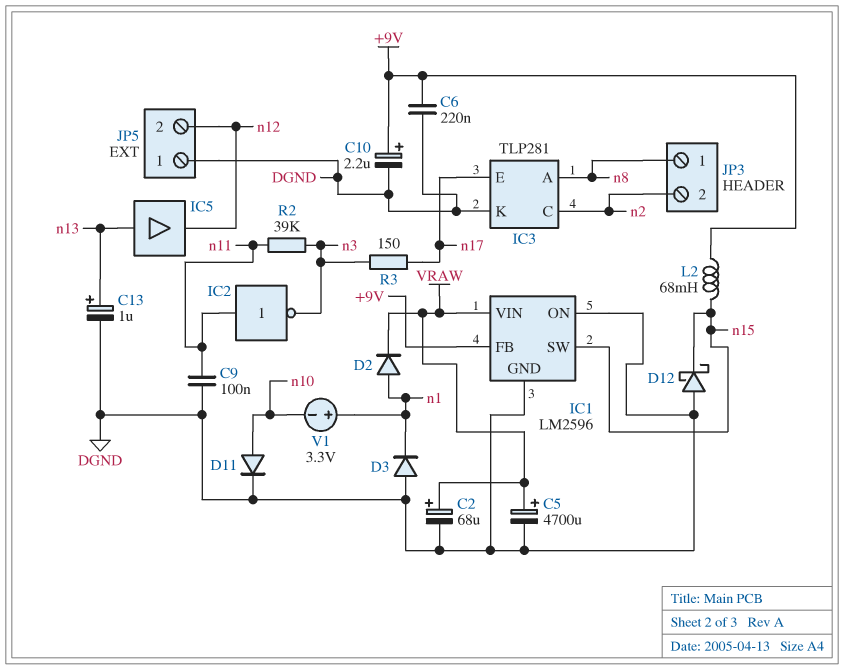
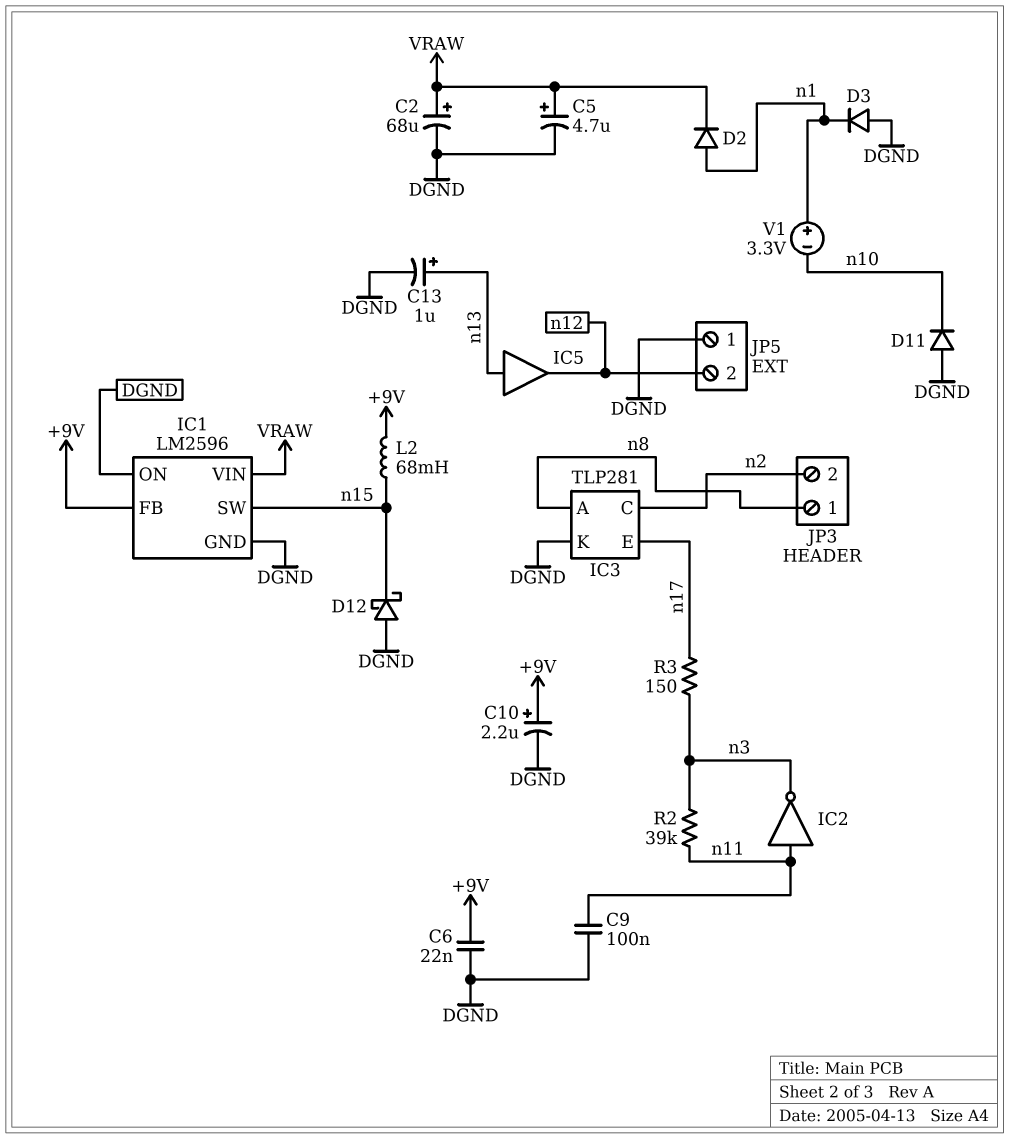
C5: 4700uF (plus VRAW, minus DGND) -> 4.7uF (plus VRAW, minus DGND)
C6: 220nF (+9V, DGND) -> 22nF (+9V, DGND)
D11: diode (A n10, K DGND) -> diode (A DGND, K n10)

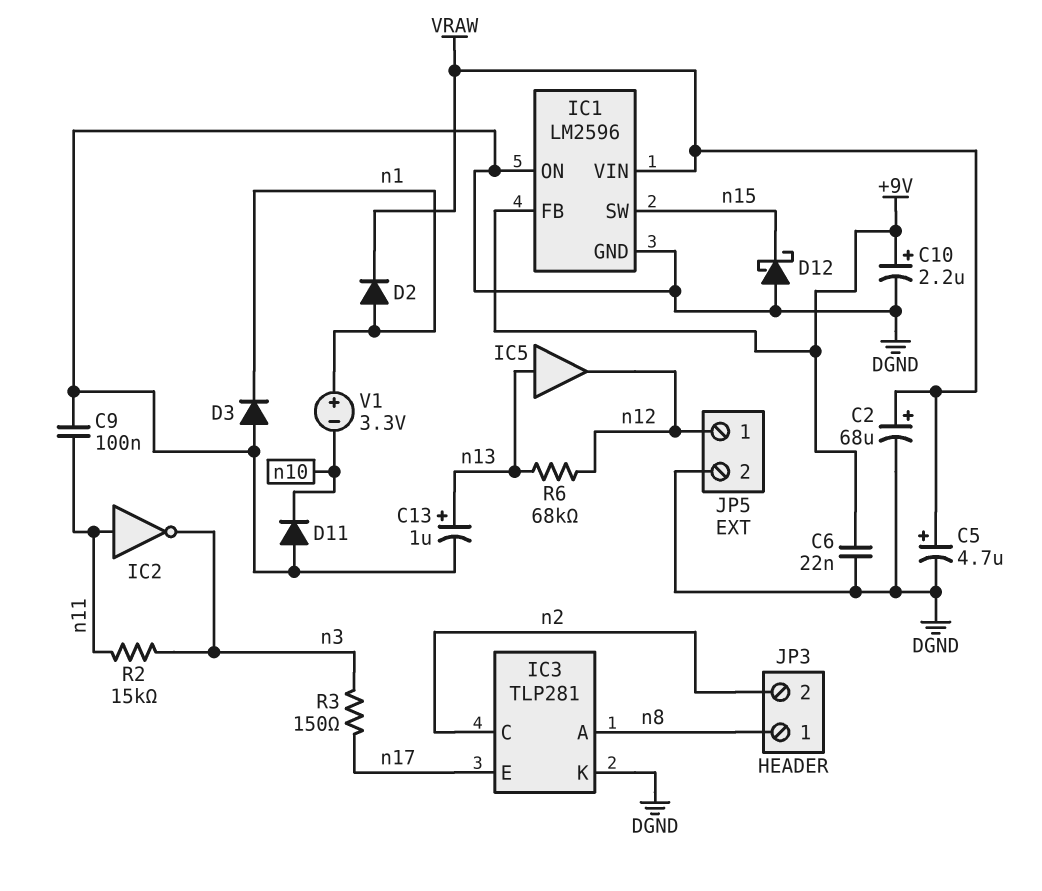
JP5 pin 1: DGND -> n12
JP5 pin 2: n12 -> DGND
L2: 68mH (+9V, n15) -> none
R2: 39k (n3, n11) -> 15k (n3, n11)
R6: none -> 68k (n12, n13)

